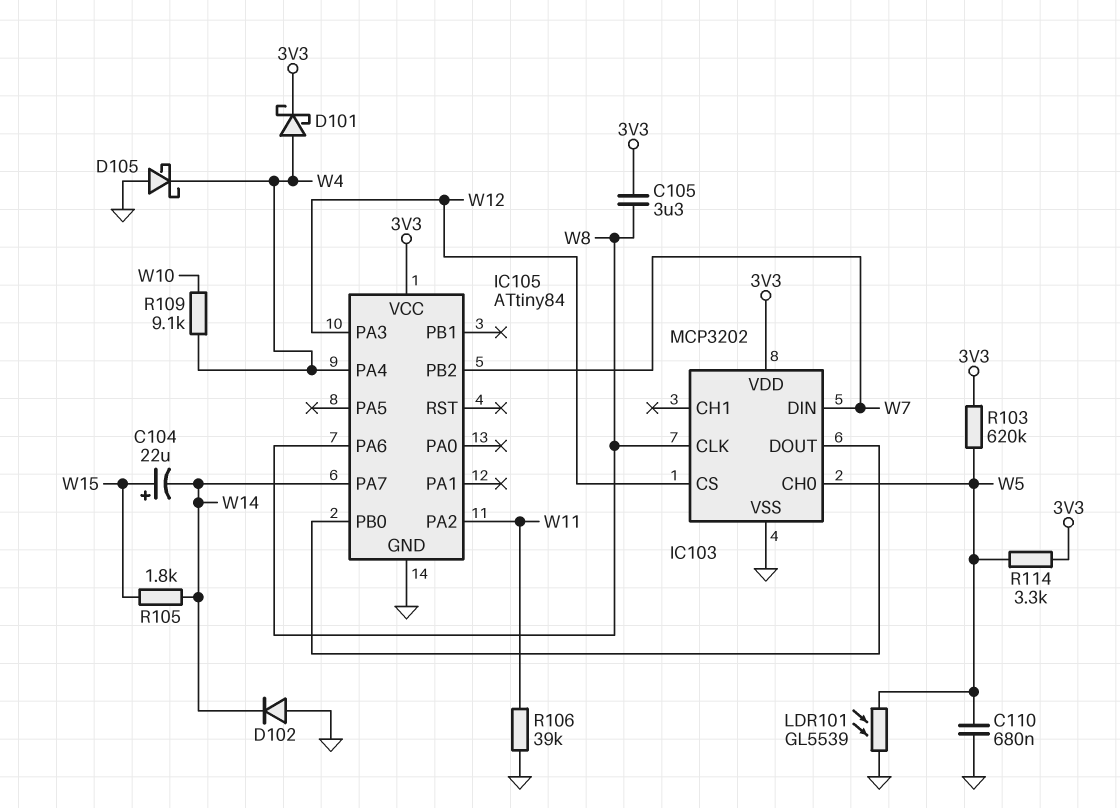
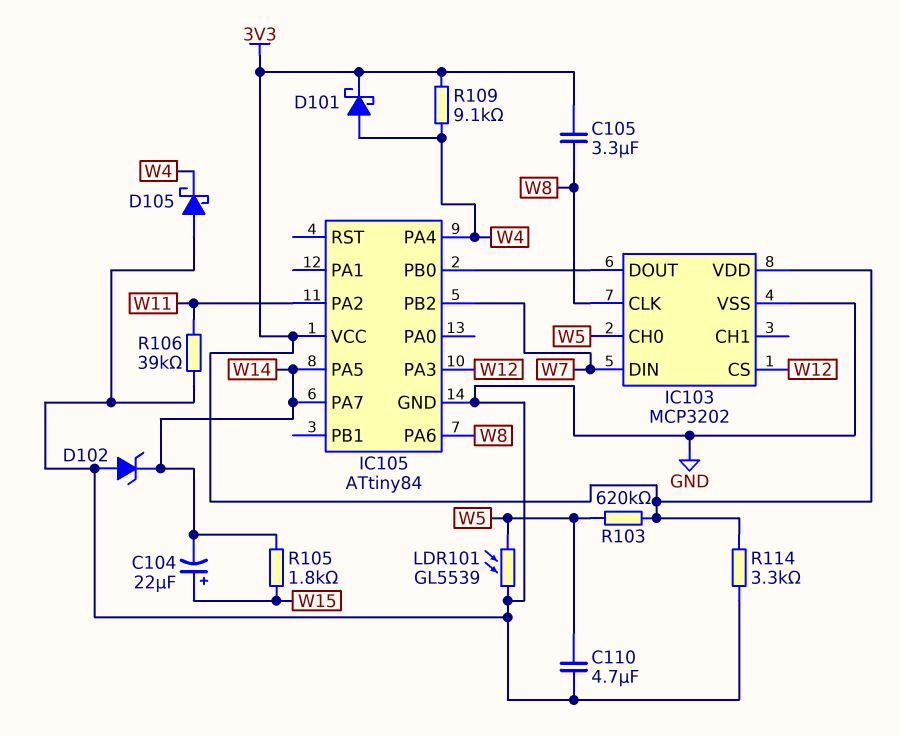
C110: 680nF (GND, W5) -> 4.7uF (GND, W5)
D102: diode (A GND, K W14) -> zener (A GND, K W14)
IC105 pin PA5: none -> W14
R109: 9.1k (W4, W10) -> 9.1k (3V3, W4)
R114: 3.3k (3V3, W5) -> 3.3k (3V3, GND)

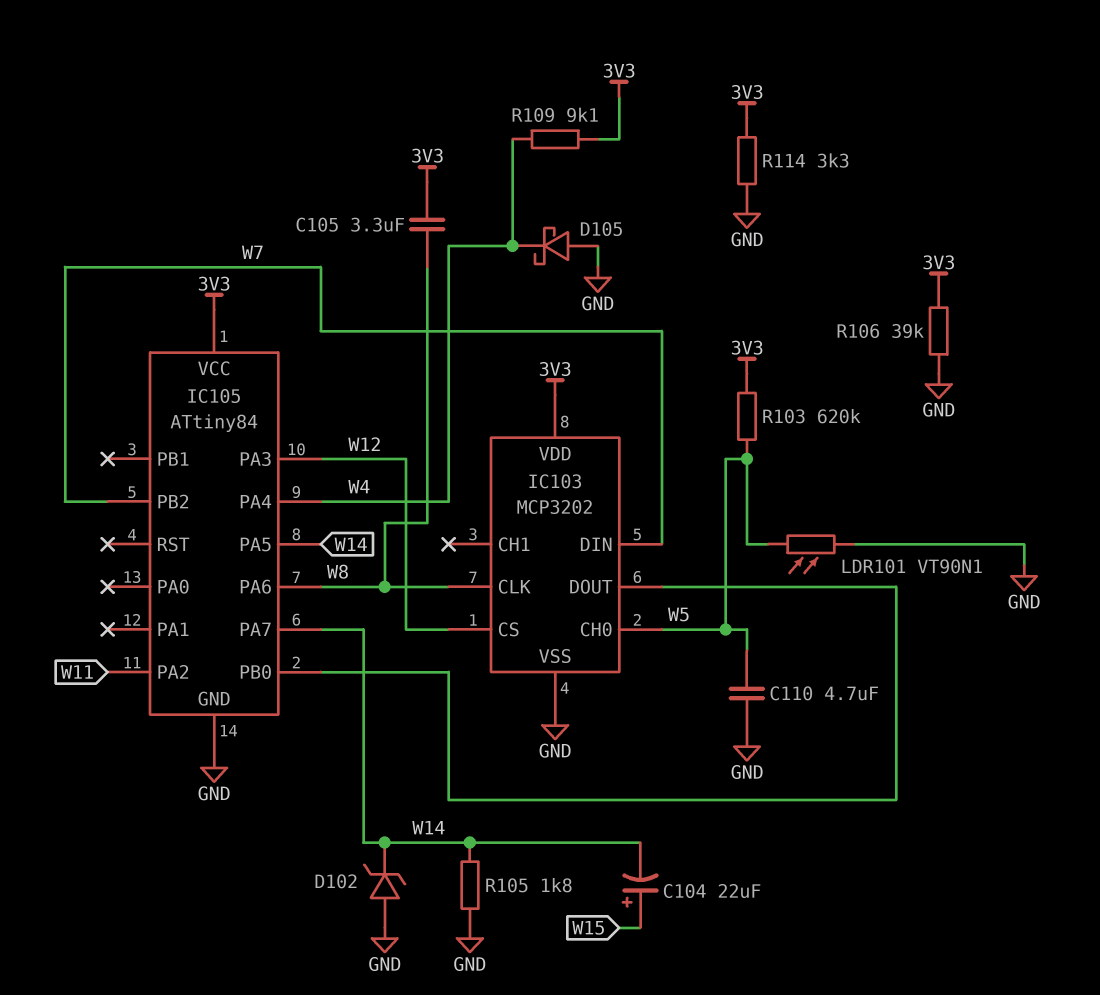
D101: schottky (A W4, K 3V3) -> none
LDR101: GL5539 (GND, W5) -> VT90N1 (GND, W5)
R105: 1.8k (W14, W15) -> 1.8k (GND, W14)
R106: 39k (GND, W11) -> 39k (3V3, GND)

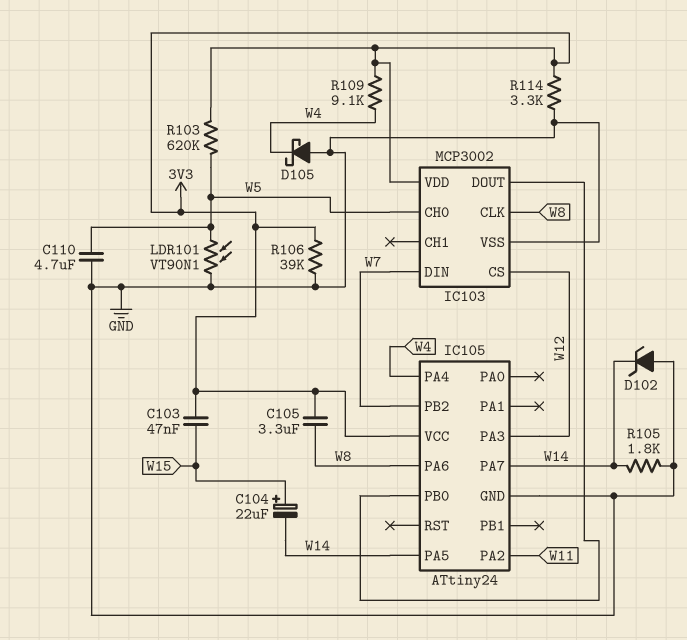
C103: none -> 47nF (3V3, W15)
IC103: MCP3202 -> MCP3002
IC105: ATtiny84 -> ATtiny24

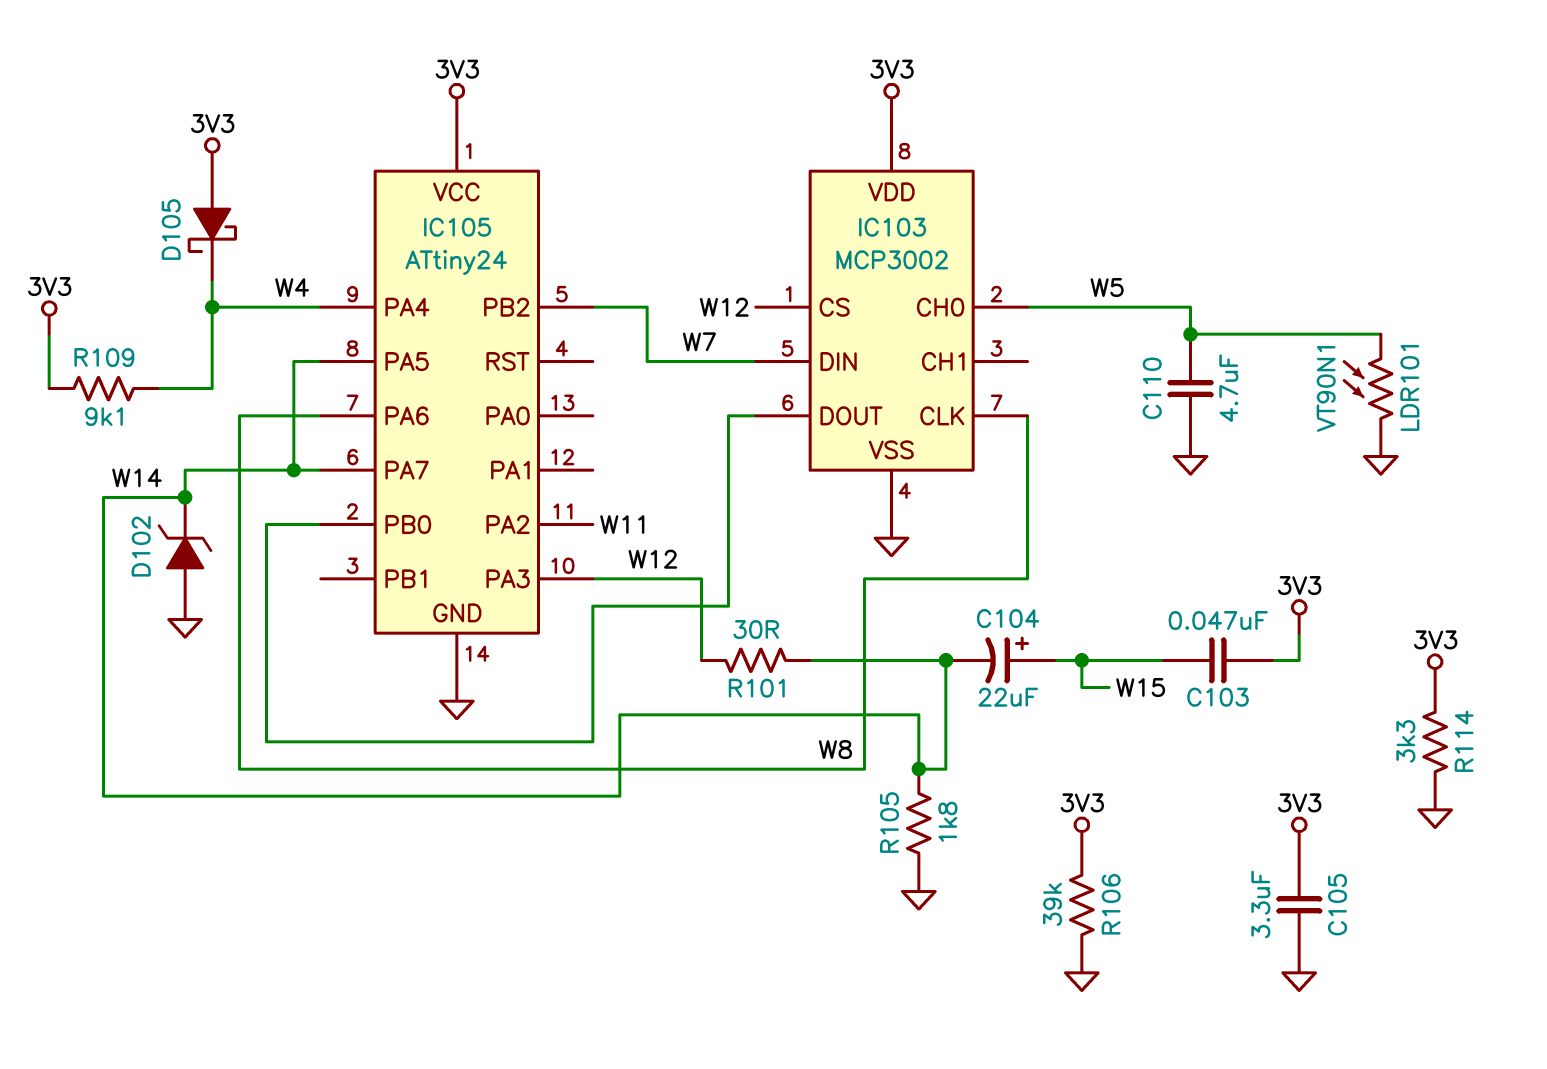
C105: 3.3uF (3V3, W8) -> 3.3uF (3V3, GND)
D105: schottky (A GND, K W4) -> schottky (A 3V3, K W4)
R101: none -> 30 (W12, W14)
R103: 620k (3V3, W5) -> none

